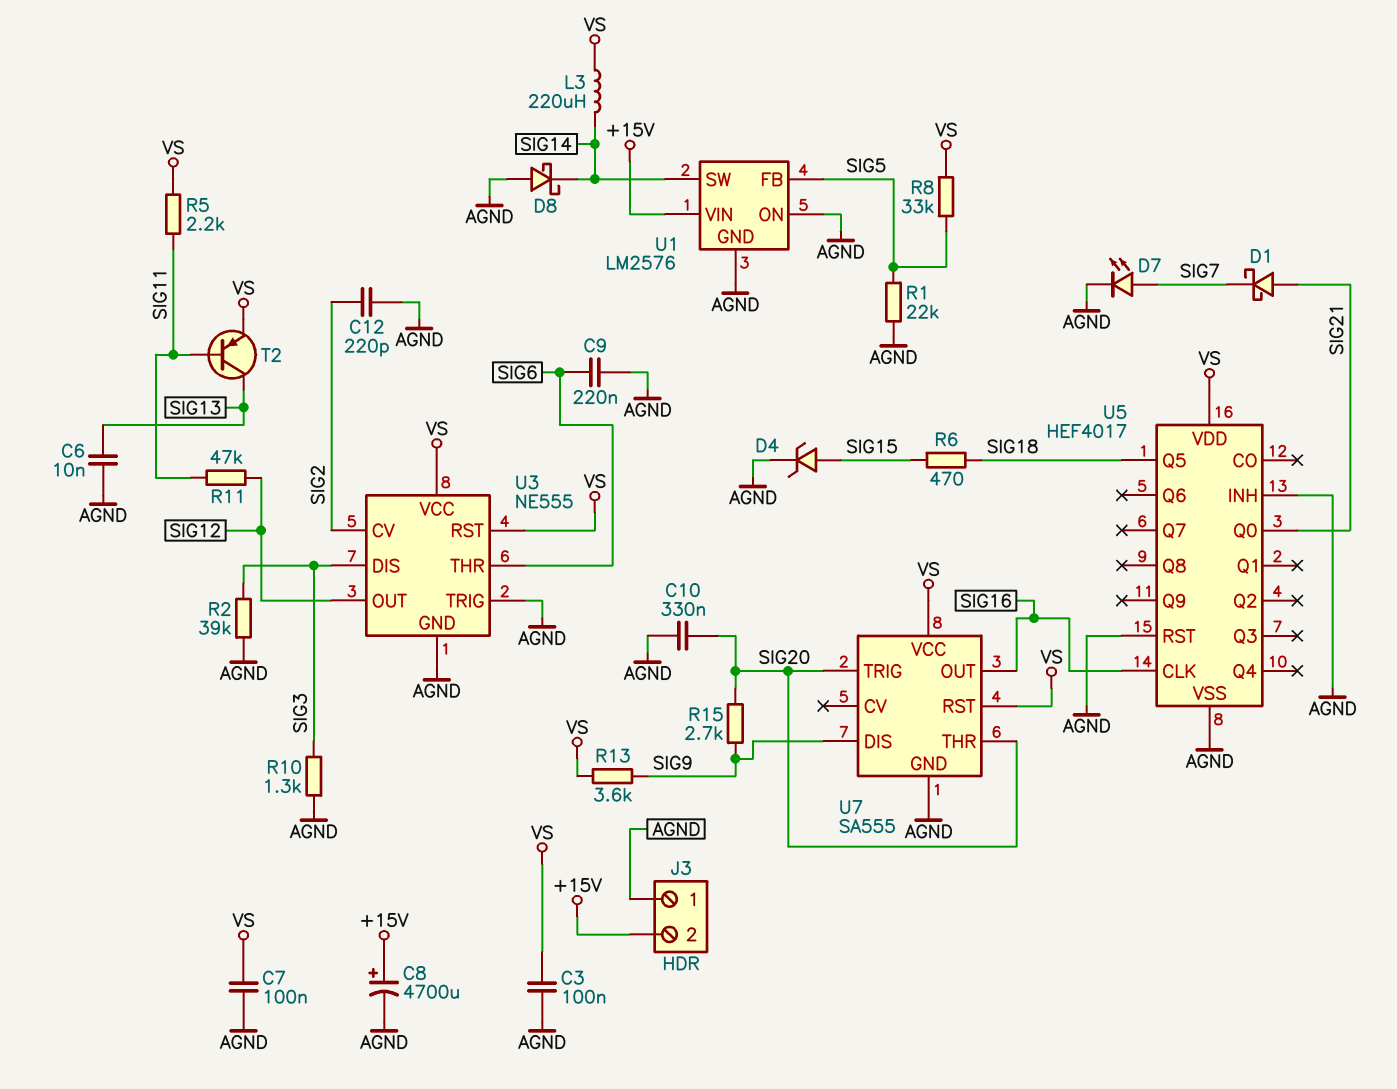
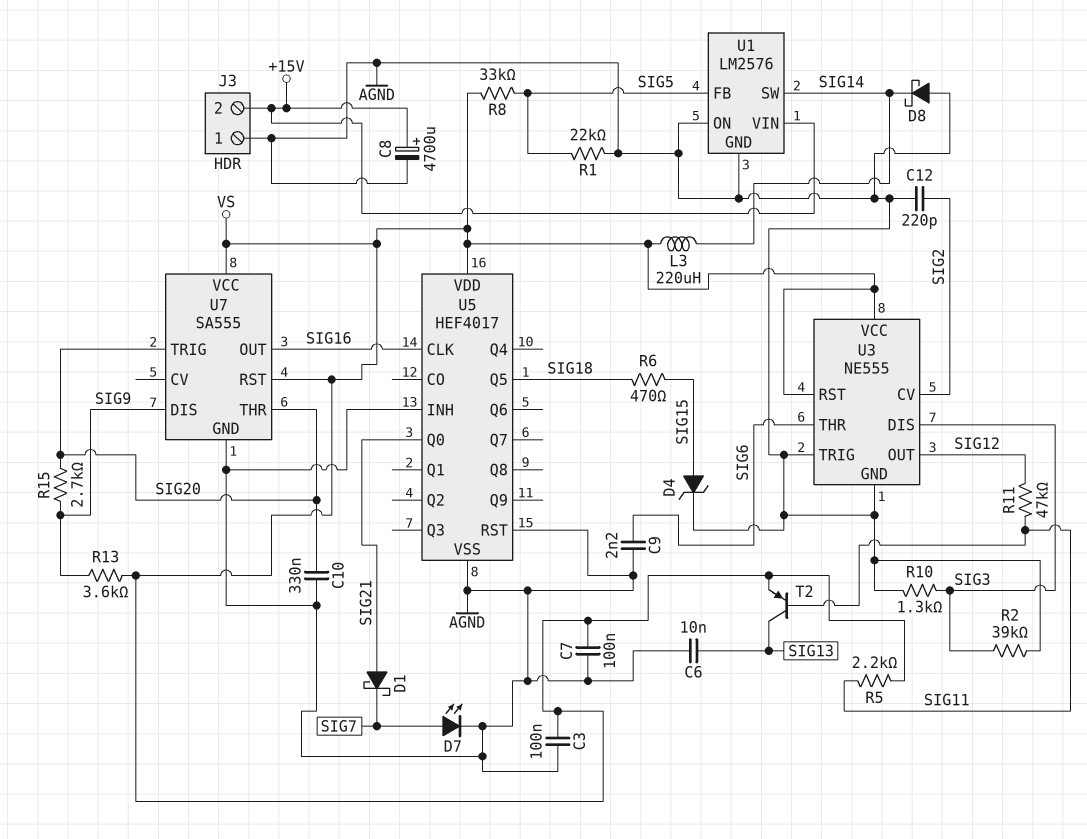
C9: 220nF (AGND, SIG6) -> 2.2nF (AGND, SIG6)

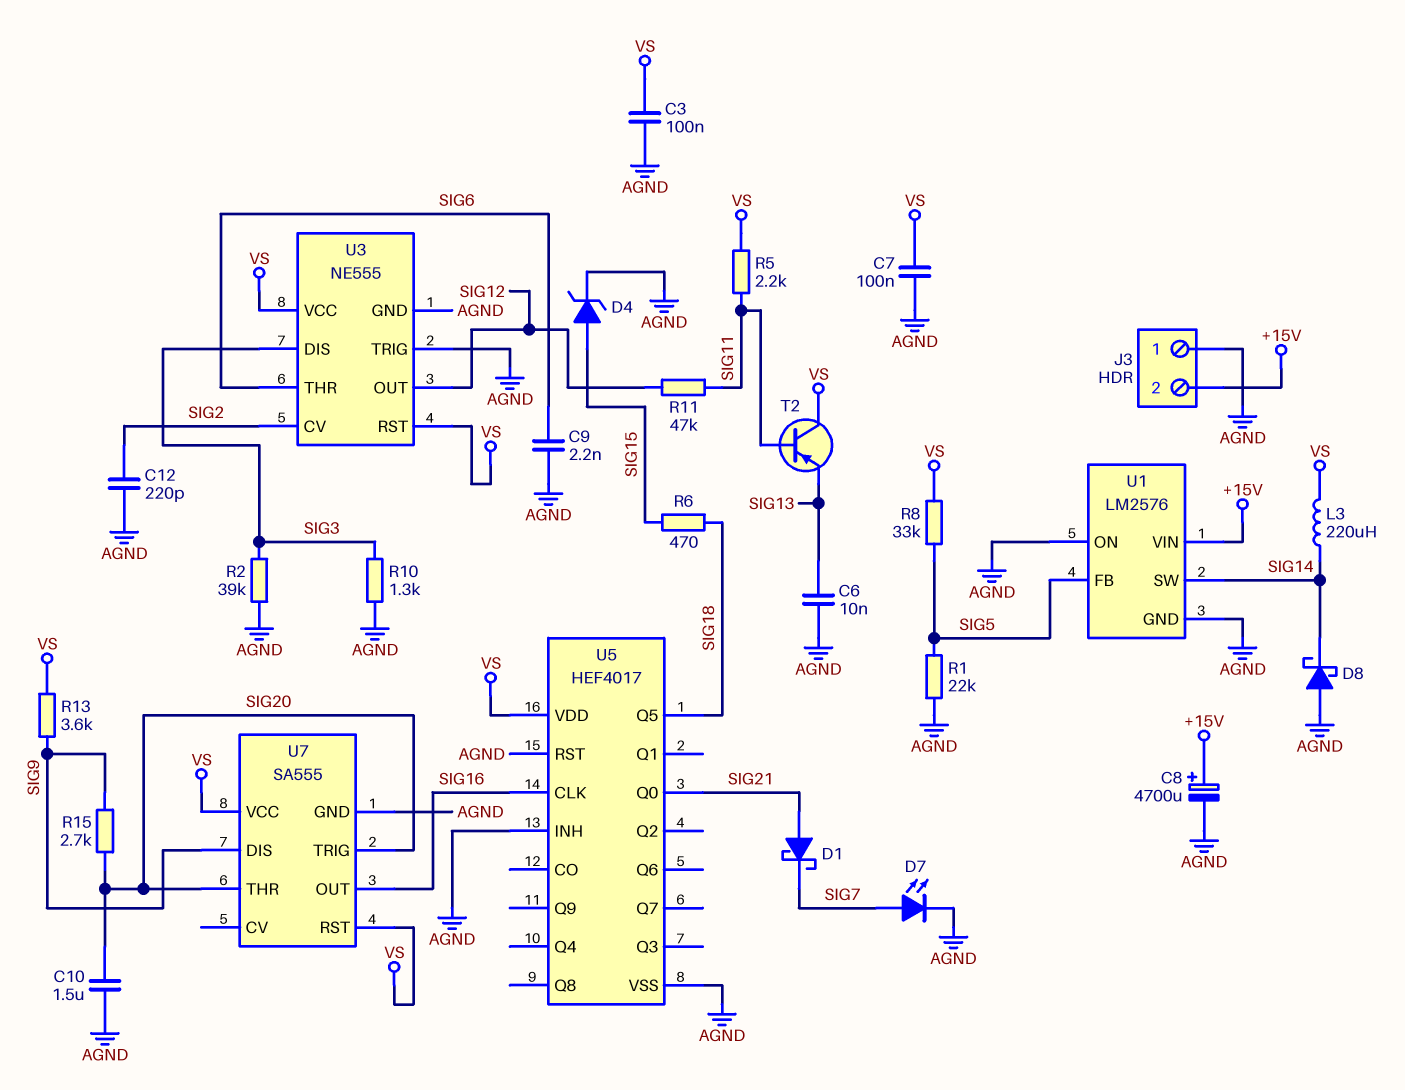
C10: 330nF (AGND, SIG20) -> 1.5uF (AGND, SIG20)
T2: PNP (B SIG11, C SIG13, E VS) -> PNP (B SIG11, C VS, E SIG13)

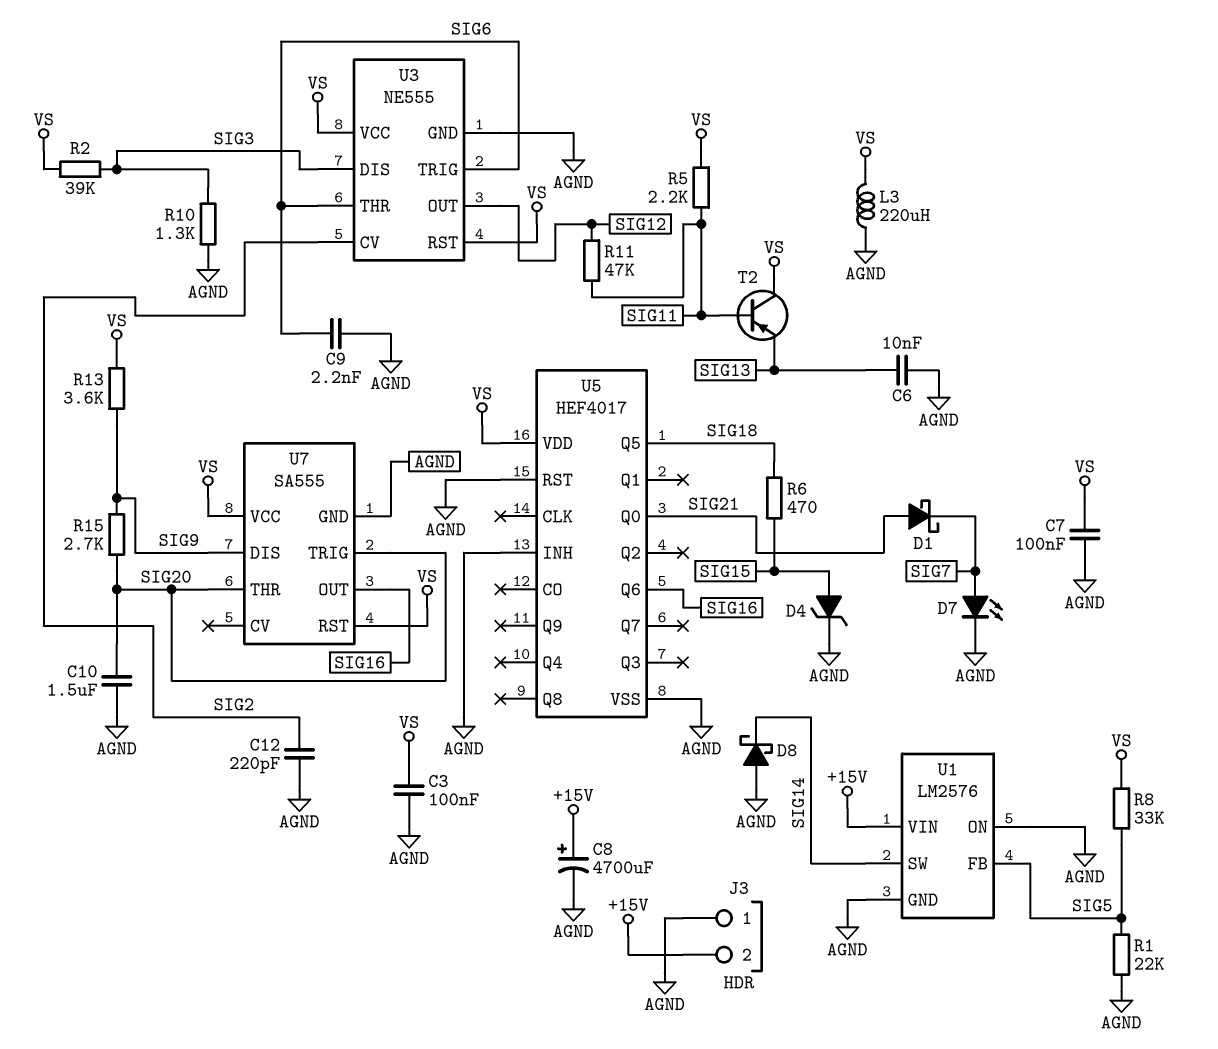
L3: 220uH (SIG14, VS) -> 220uH (AGND, VS)
R2: 39k (AGND, SIG3) -> 39k (SIG3, VS)
U3 pin TRIG: AGND -> SIG6
U5 pin CLK: SIG16 -> none
U5 pin Q6: none -> SIG16

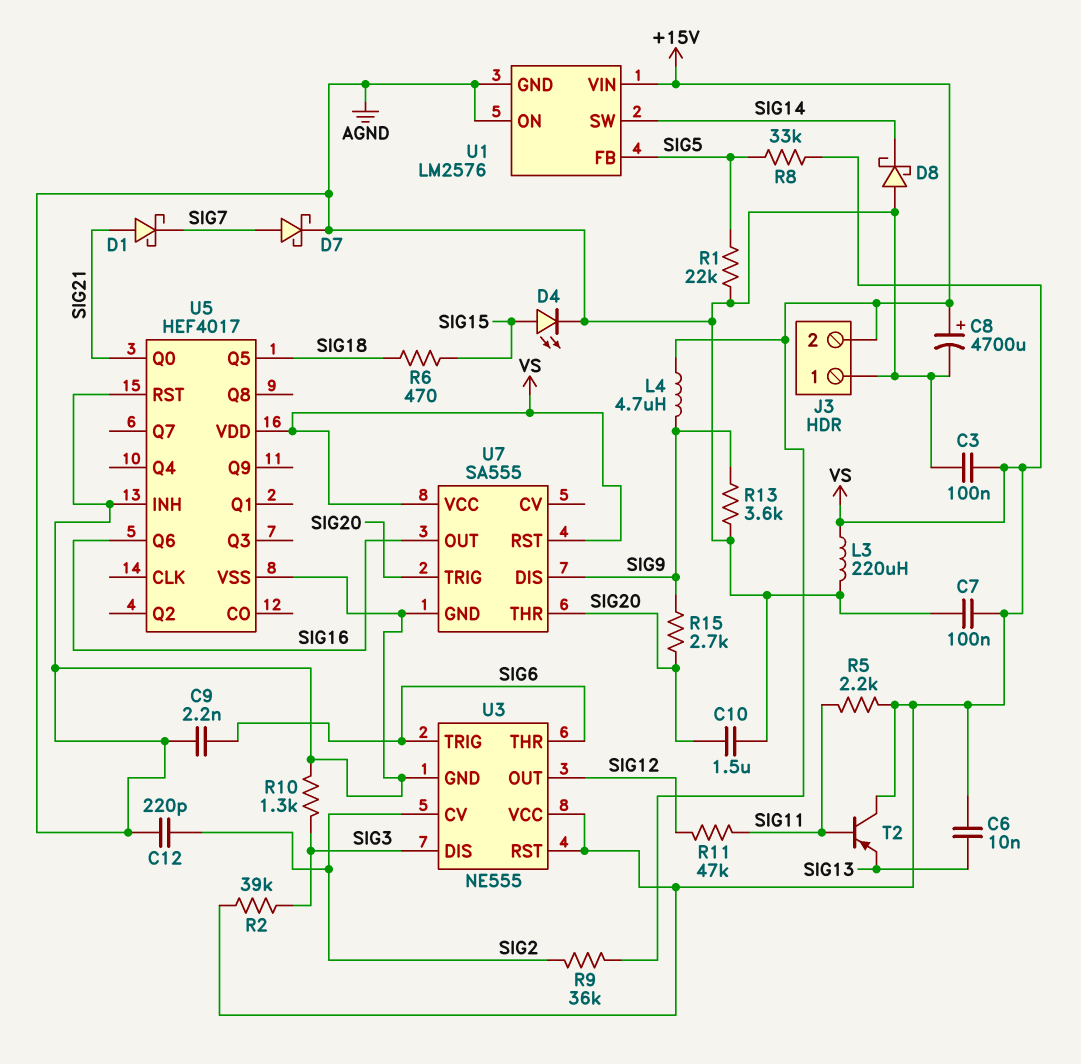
C6: 10nF (AGND, SIG13) -> 10nF (SIG13, VS)
D4: zener (A SIG15, K AGND) -> LED (A SIG15, K AGND)
D7: LED (A SIG7, K AGND) -> schottky (A SIG7, K AGND)
L4: none -> 4.7uH (+15V, SIG9)
R9: none -> 36k (+15V, SIG2)
R13: 3.6k (SIG9, VS) -> 3.6k (AGND, SIG9)

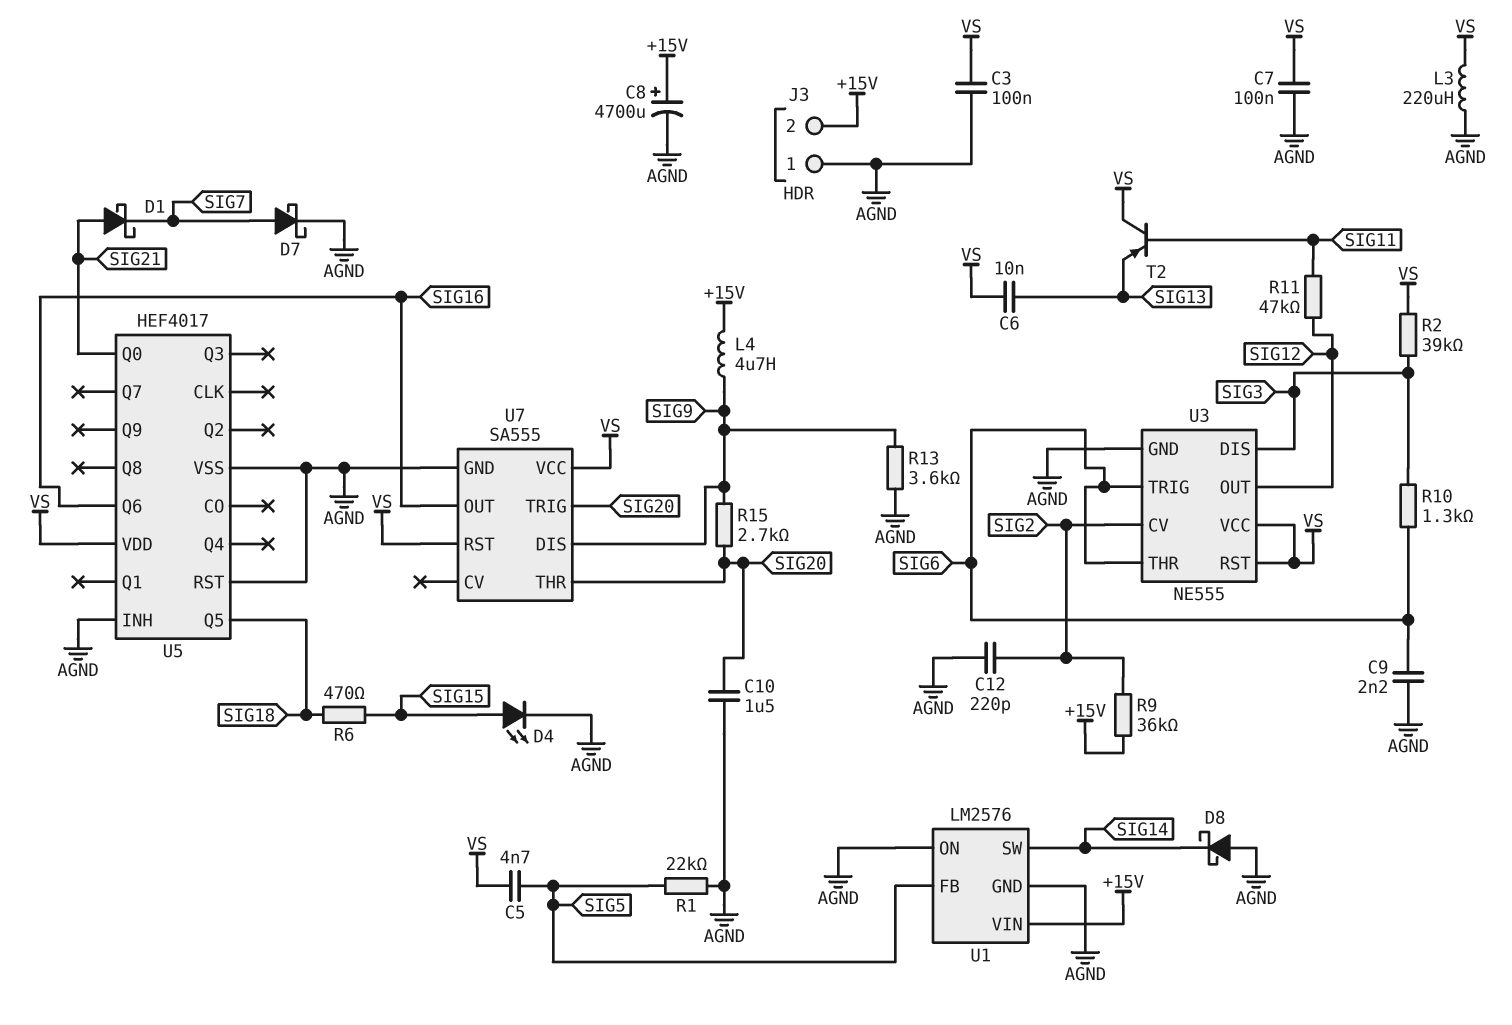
C5: none -> 4.7nF (SIG5, VS)
R5: 2.2k (SIG11, VS) -> none
R8: 33k (SIG5, VS) -> none
R10: 1.3k (AGND, SIG3) -> 1.3k (SIG3, SIG6)

